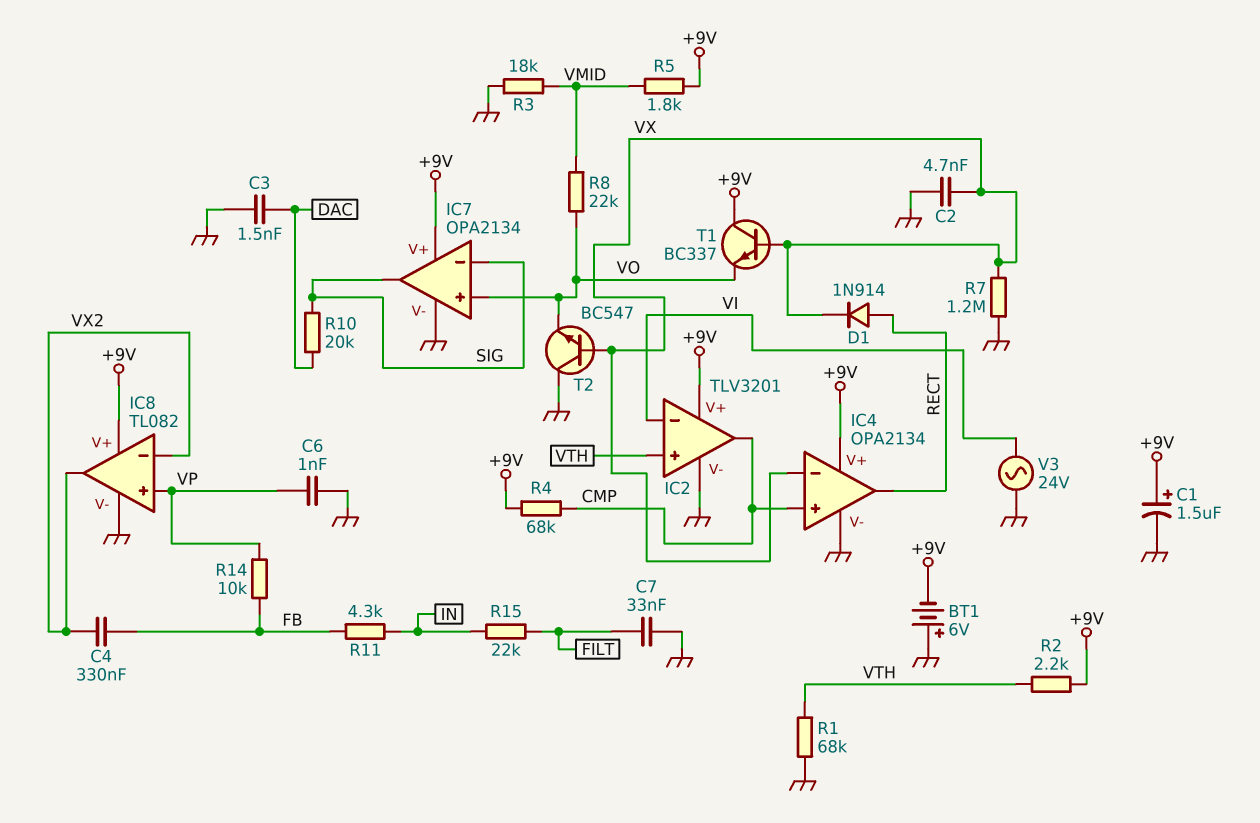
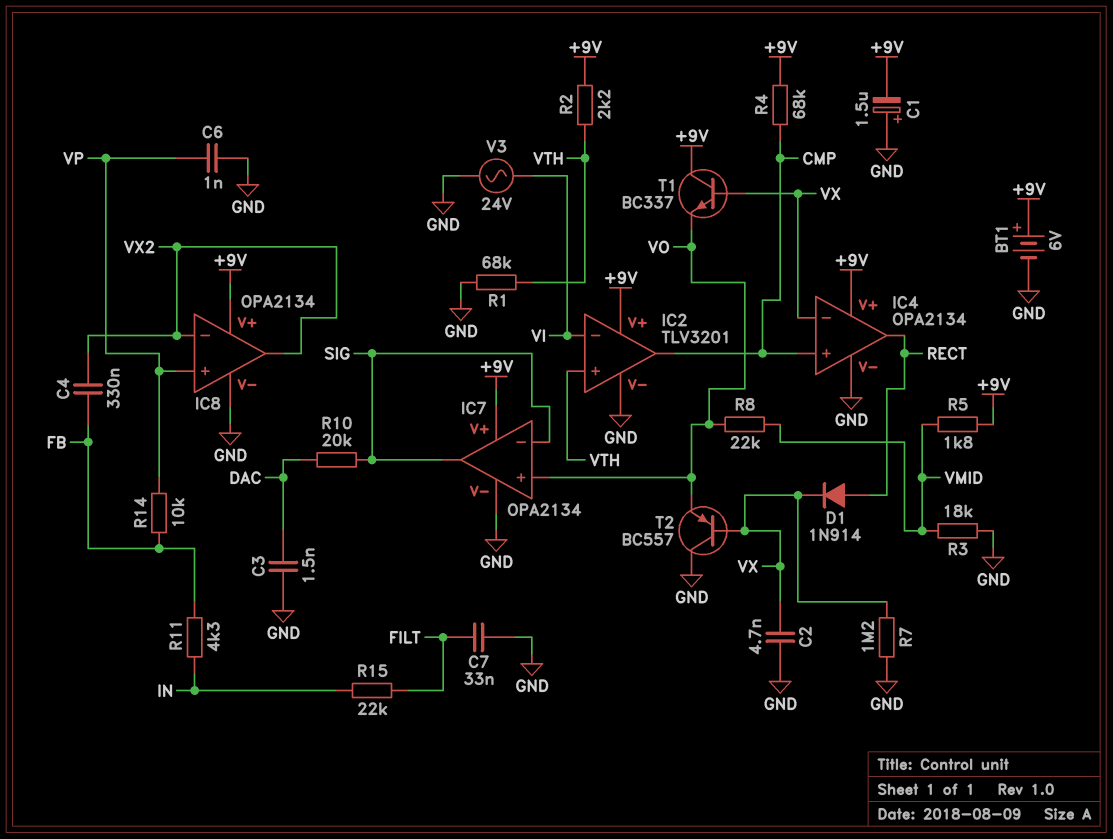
BT1: 6V (plus GND, minus +9V) -> 6V (plus +9V, minus GND)
C1: 1.5uF (plus +9V, minus GND) -> 1.5uF (plus GND, minus +9V)
IC8: TL082 -> OPA2134
T2: NPN BC547 (B VX, C GND, E VO) -> PNP BC557 (B VX, C GND, E VO)

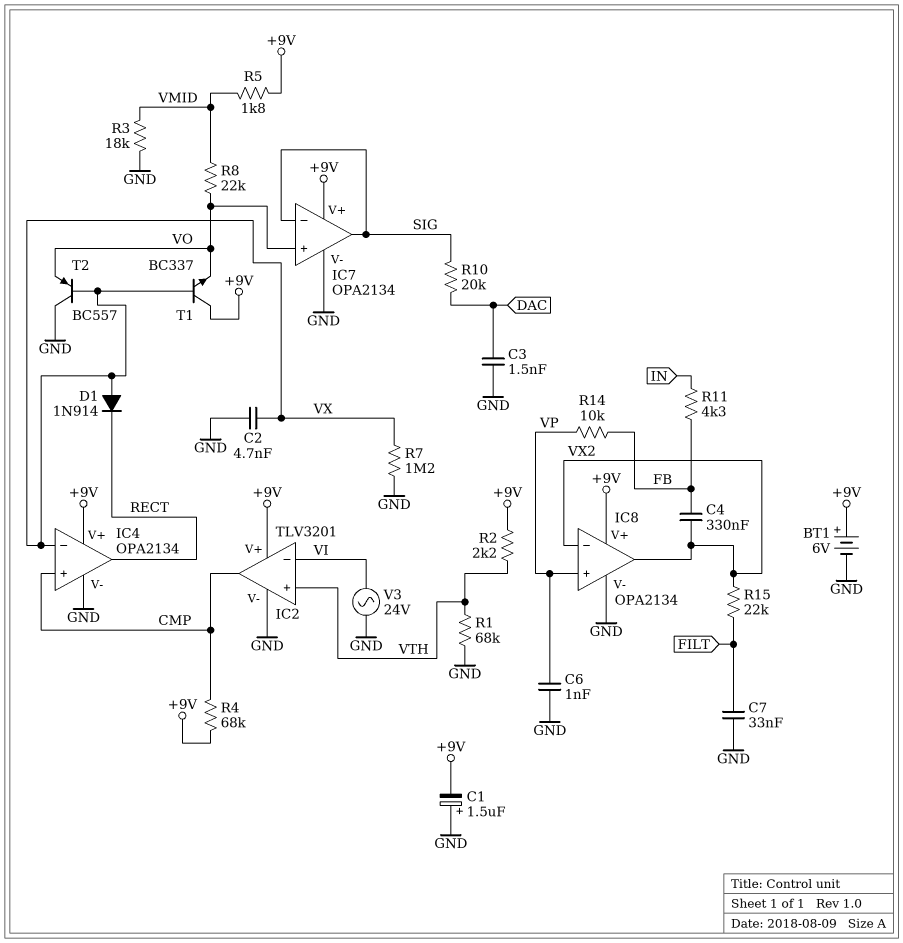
D1: diode 1N914 (A RECT, K VX) -> diode 1N914 (A VX, K RECT)
R15: 22k (FILT, IN) -> 22k (FILT, VX2)

